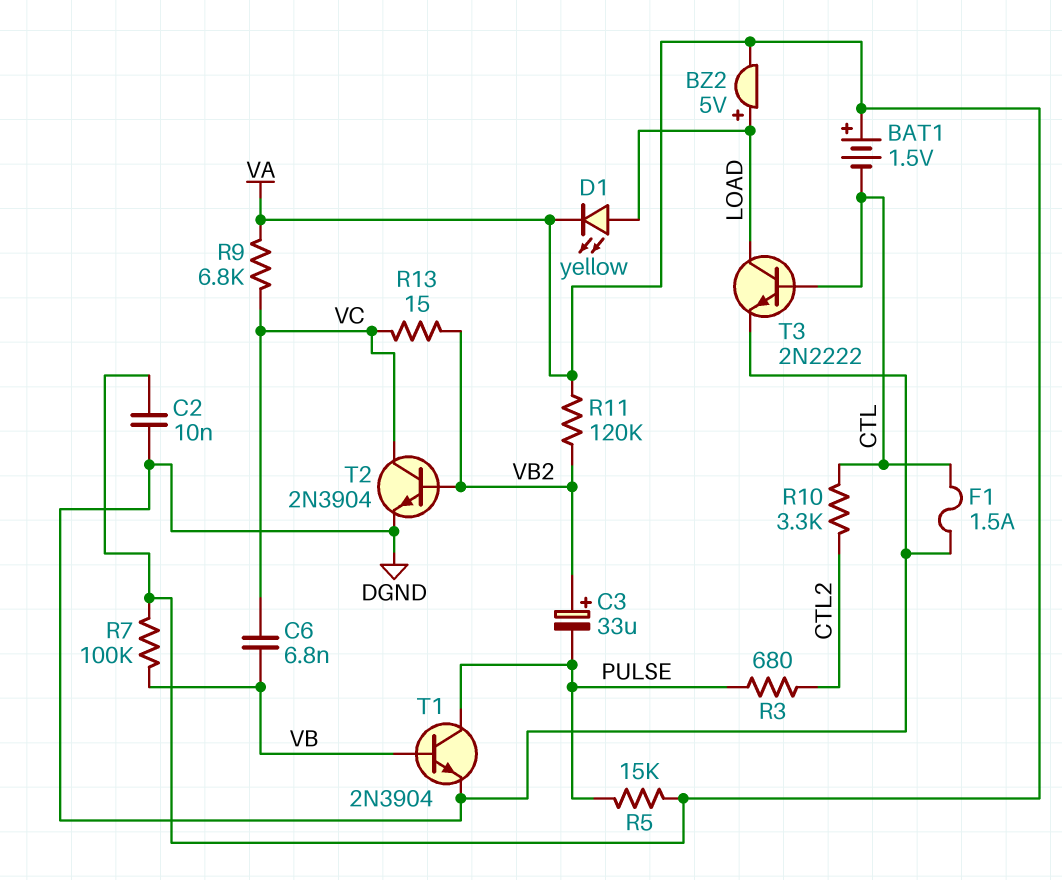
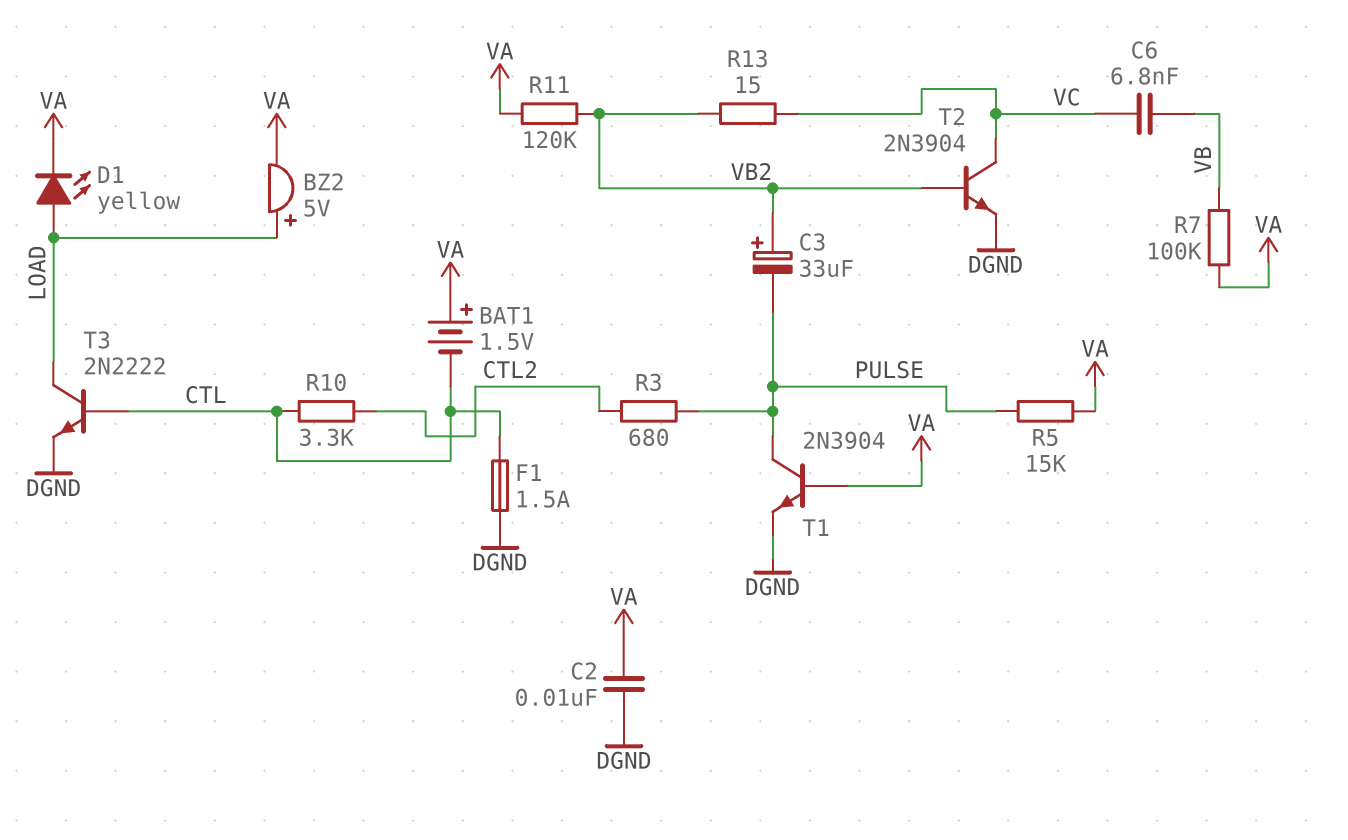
R9: 6.8k (VA, VC) -> none
T1: NPN 2N3904 (B VB, C PULSE, E DGND) -> NPN 2N3904 (B VA, C PULSE, E DGND)

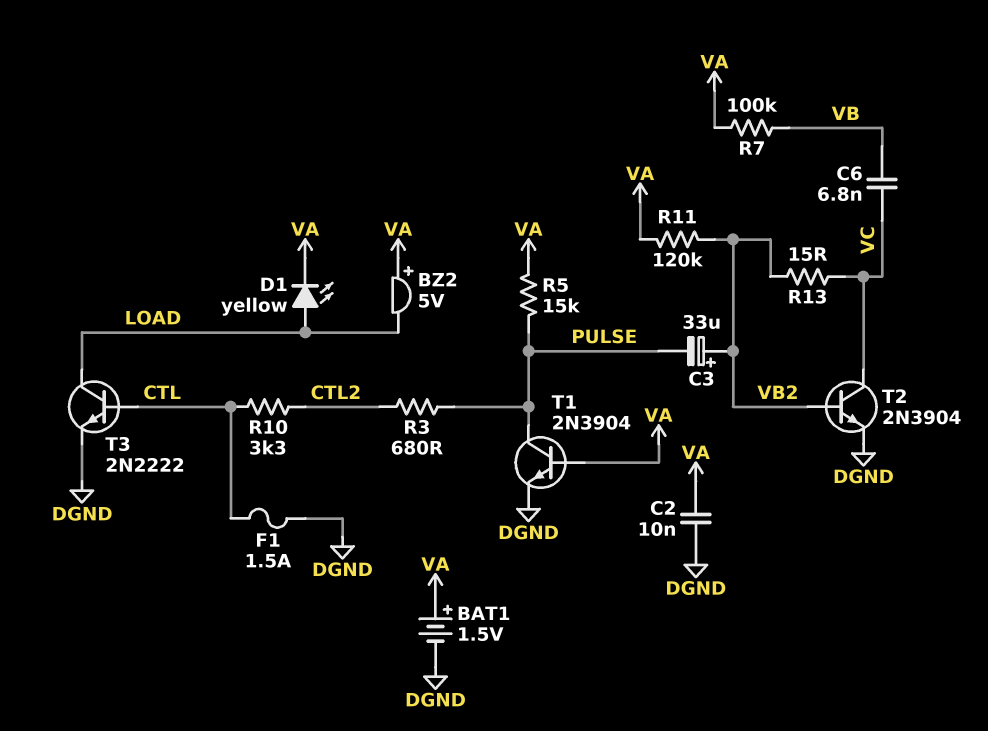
BAT1: 1.5V (plus VA, minus CTL) -> 1.5V (plus VA, minus DGND)
BZ2: buzzer 5V (plus LOAD, minus VA) -> buzzer 5V (plus VA, minus LOAD)

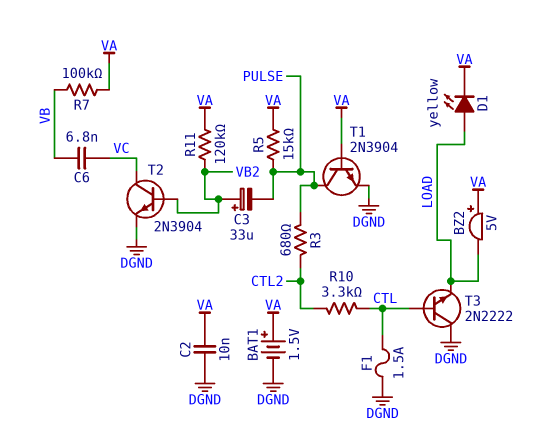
R13: 15 (VB2, VC) -> none
T3: NPN 2N2222 (B CTL, C LOAD, E DGND) -> NPN 2N2222 (B CTL, C DGND, E LOAD)

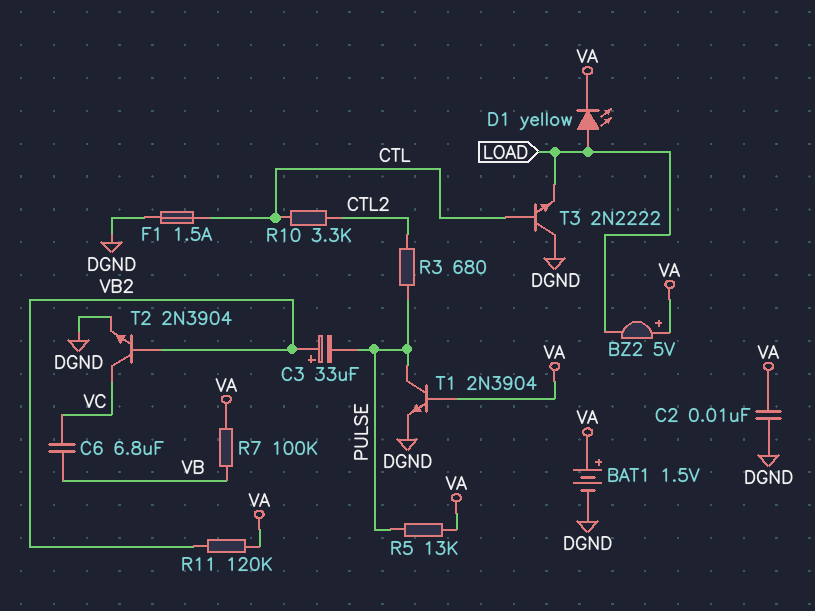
C6: 6.8nF (VB, VC) -> 6.8uF (VB, VC)
R5: 15k (PULSE, VA) -> 13k (PULSE, VA)

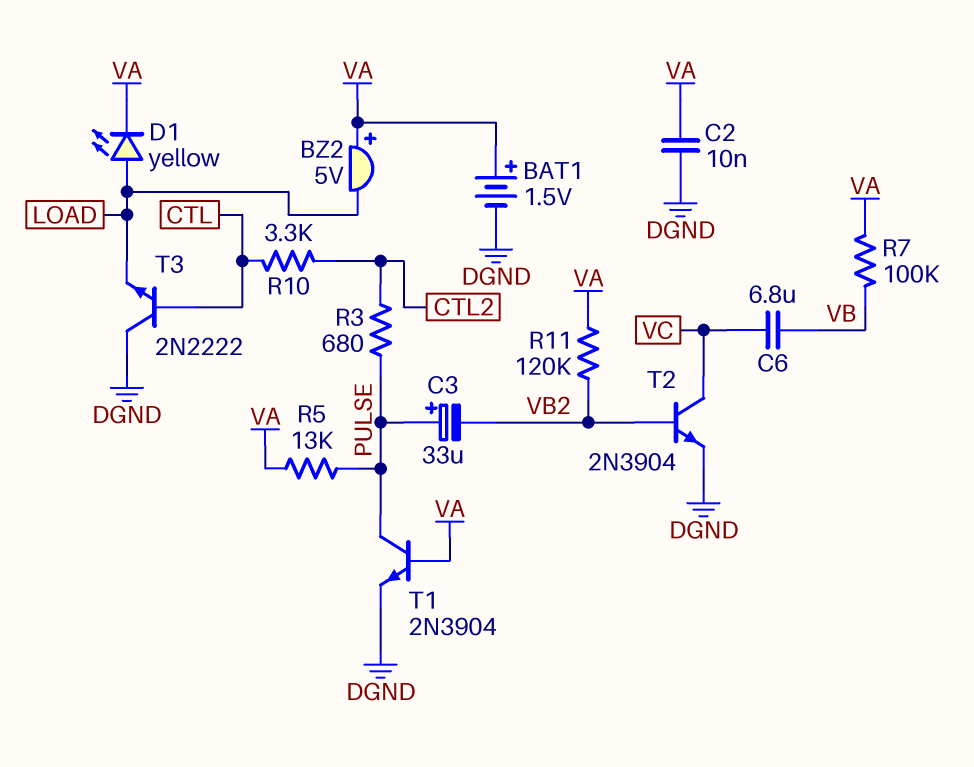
C3: 33uF (plus VB2, minus PULSE) -> 33uF (plus PULSE, minus VB2)
F1: 1.5A (CTL, DGND) -> none

